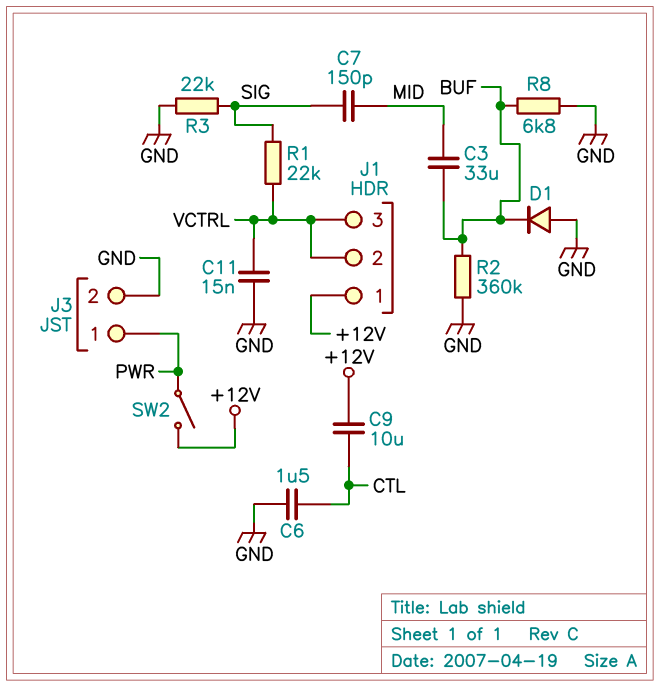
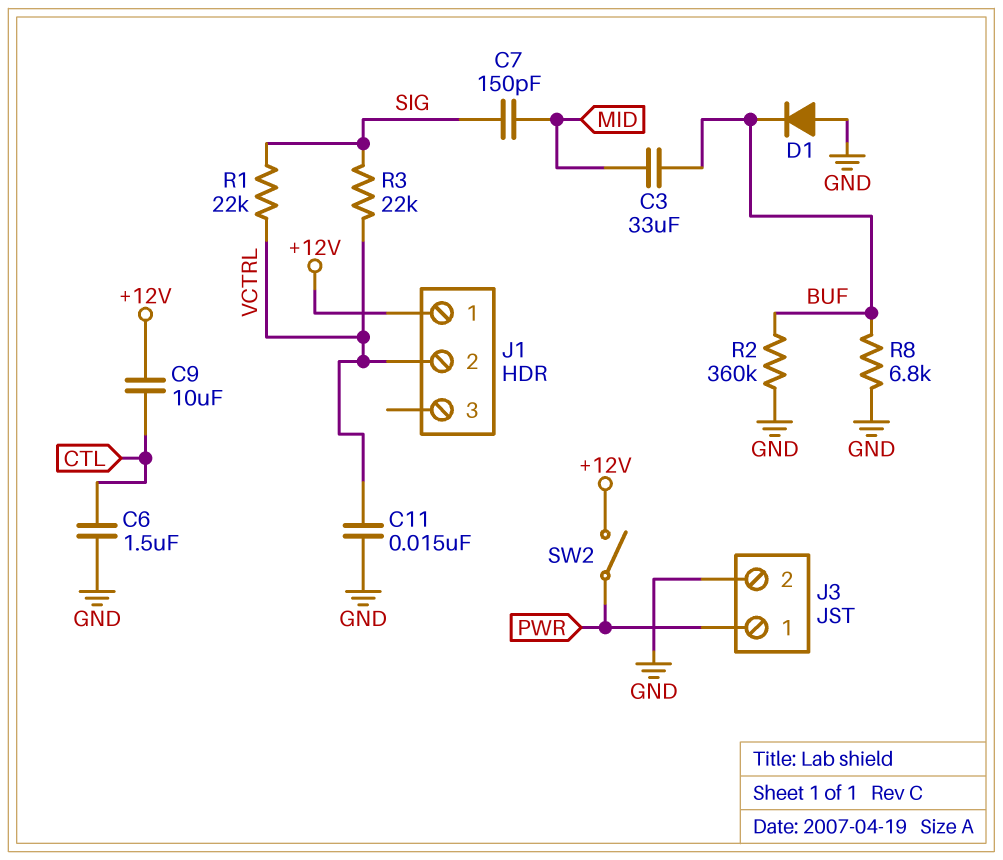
J1 pin 3: VCTRL -> none
R3: 22k (GND, SIG) -> 22k (SIG, VCTRL)

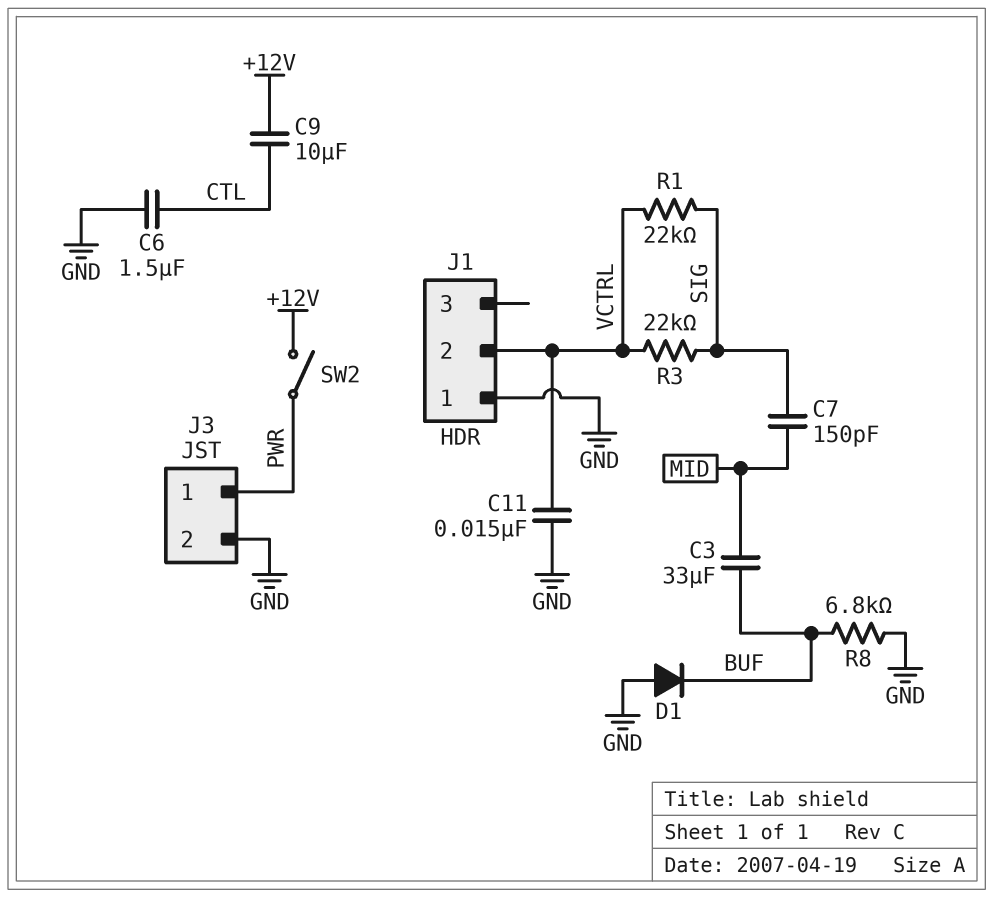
J1 pin 1: +12V -> GND
R2: 360k (BUF, GND) -> none

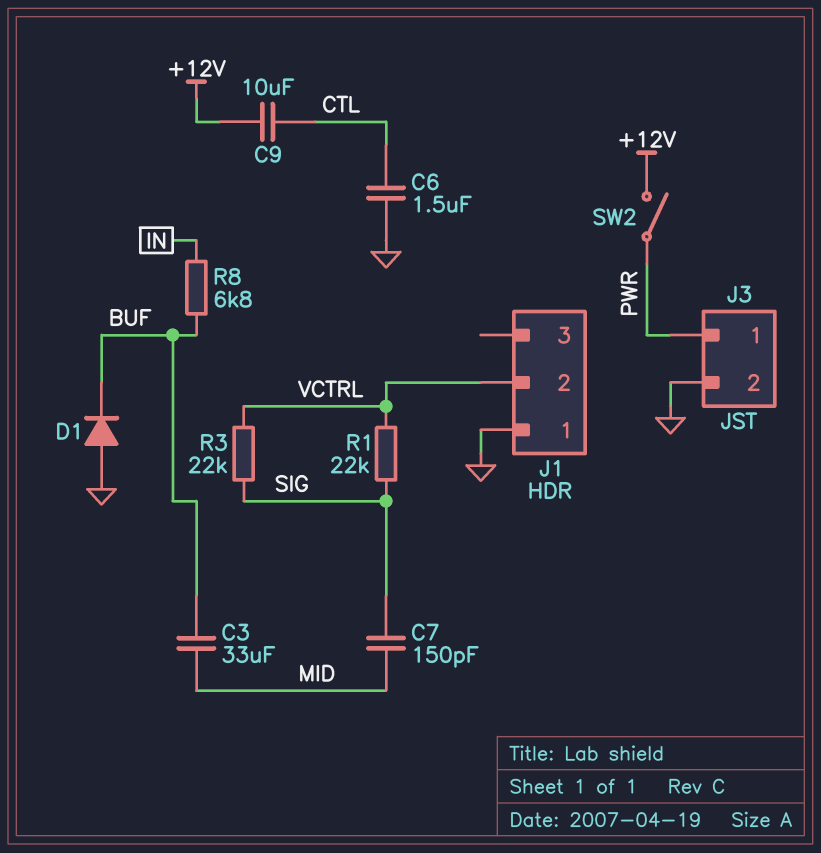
C11: 15nF (GND, VCTRL) -> none
R8: 6.8k (BUF, GND) -> 6.8k (BUF, IN)

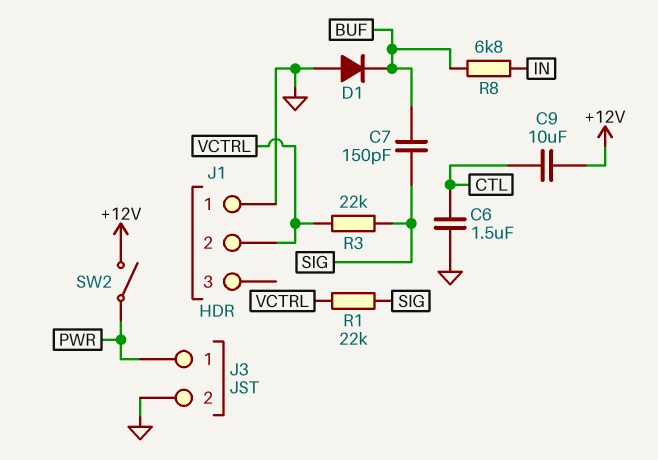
C3: 33uF (BUF, MID) -> none
C7: 150pF (MID, SIG) -> 150pF (BUF, SIG)

